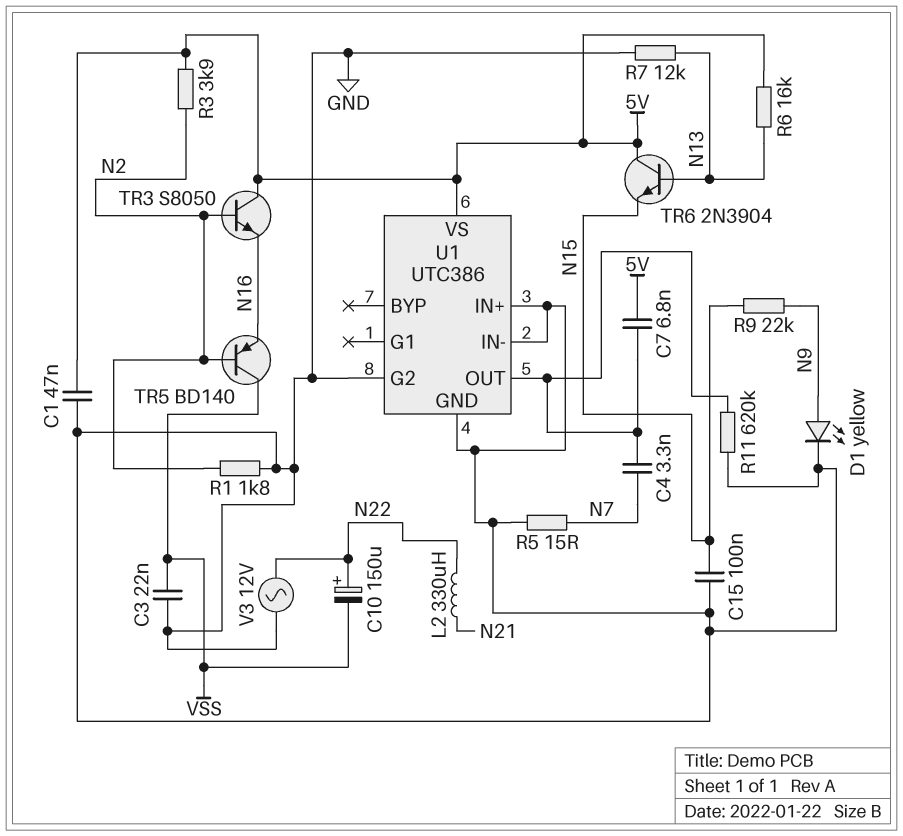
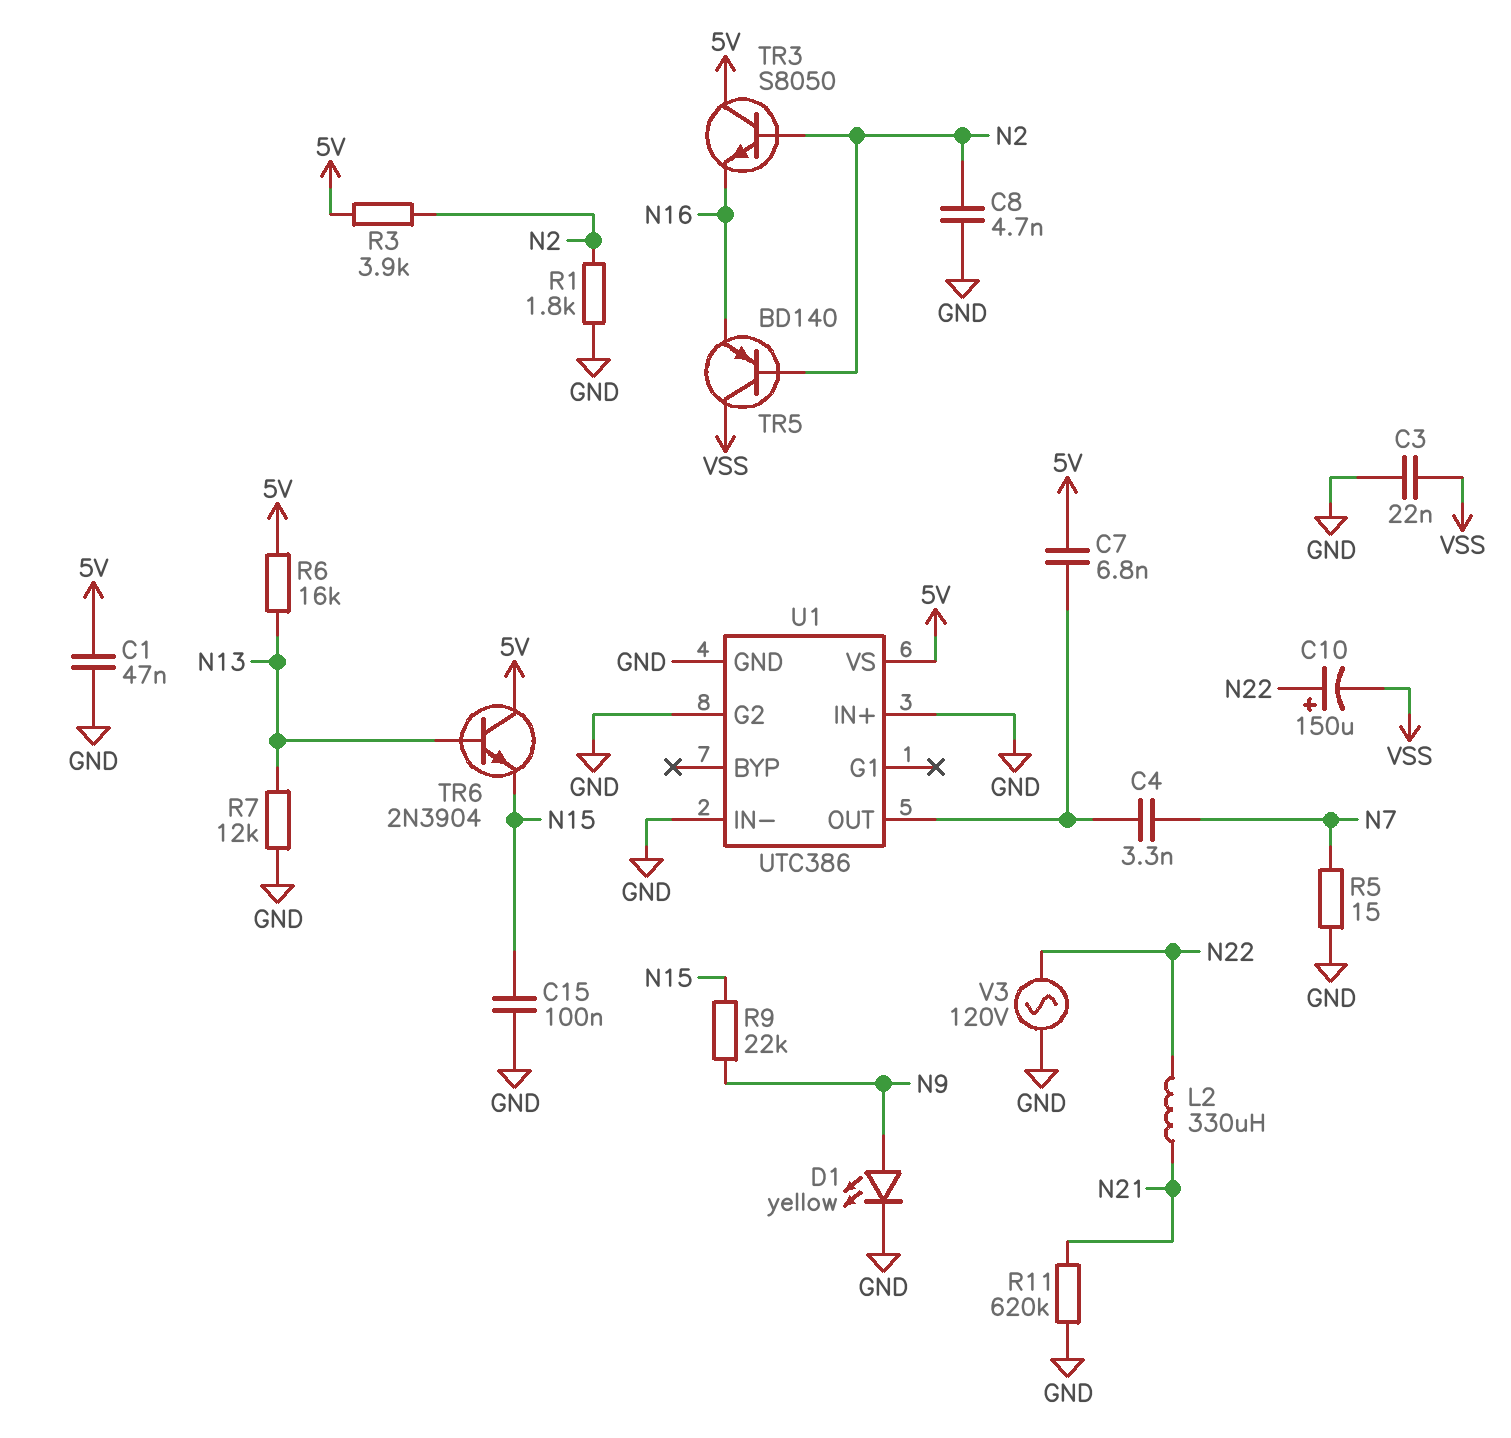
C8: none -> 4.7nF (GND, N2)
R11: 620k (GND, U1/OUT) -> 620k (GND, N21)
V3: AC 12V (GND, N22) -> AC 120V (GND, N22)

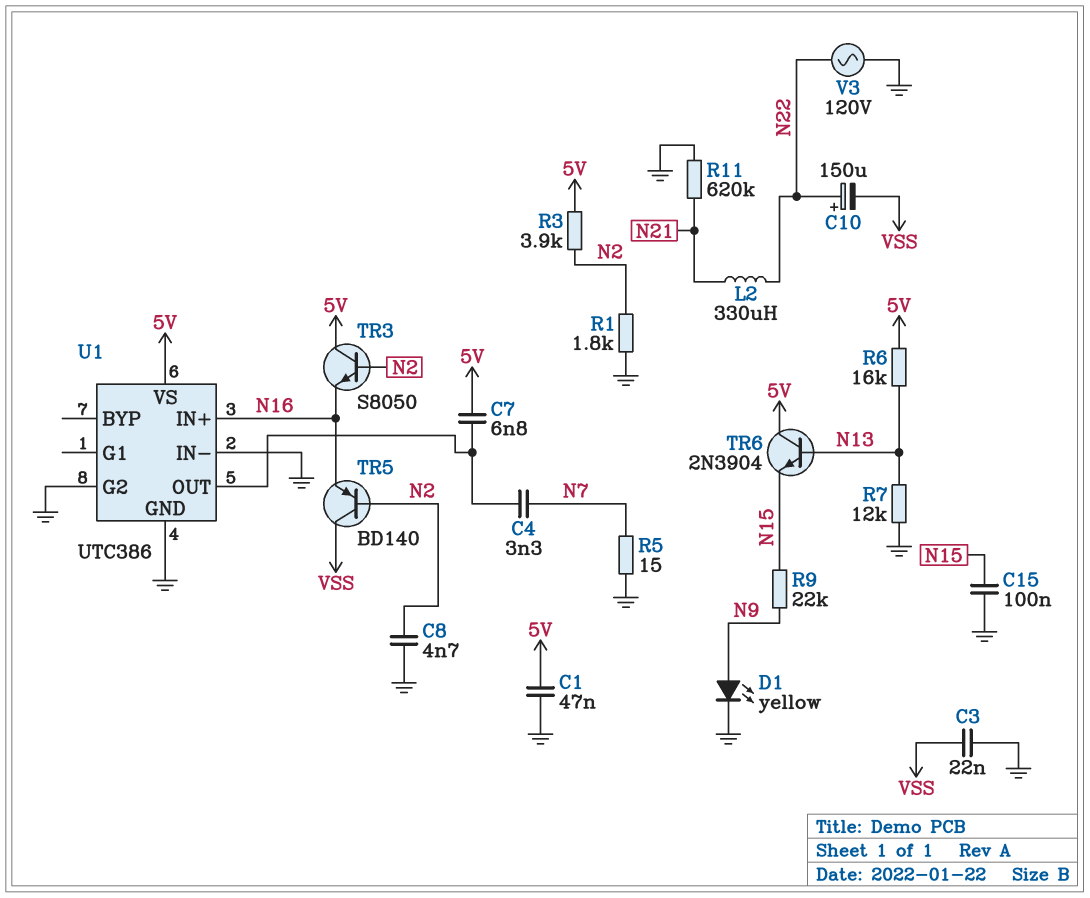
U1 pin IN+: GND -> N16

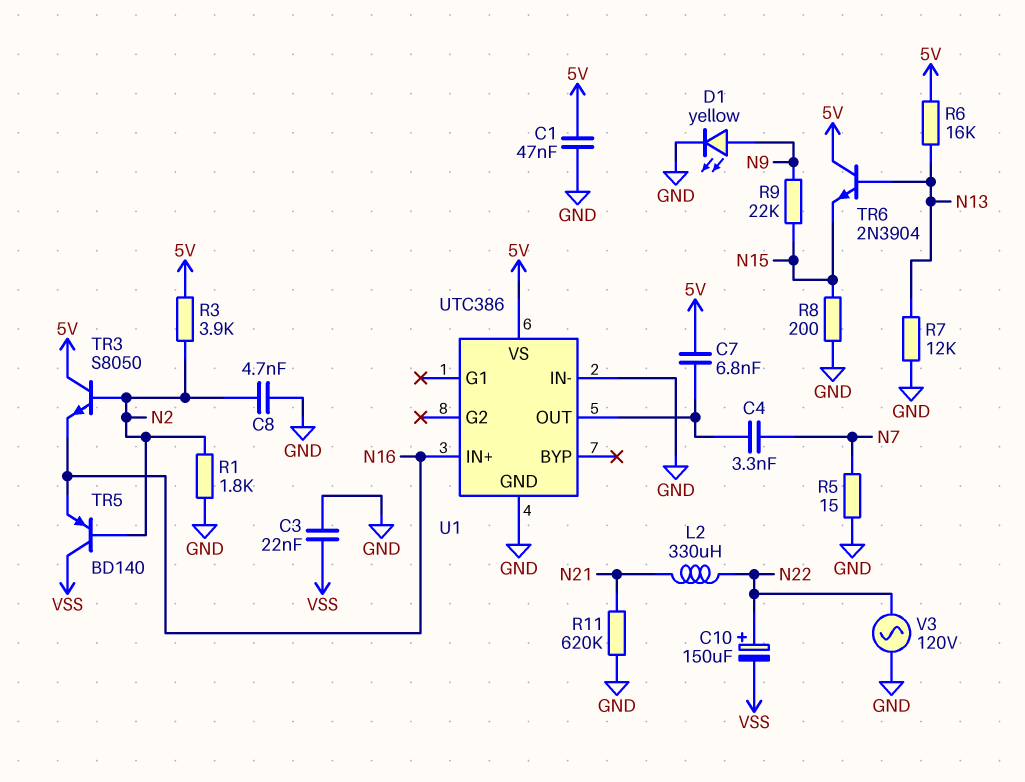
C15: 100nF (GND, N15) -> none
R8: none -> 200 (GND, N15)
U1 pin G2: GND -> none

